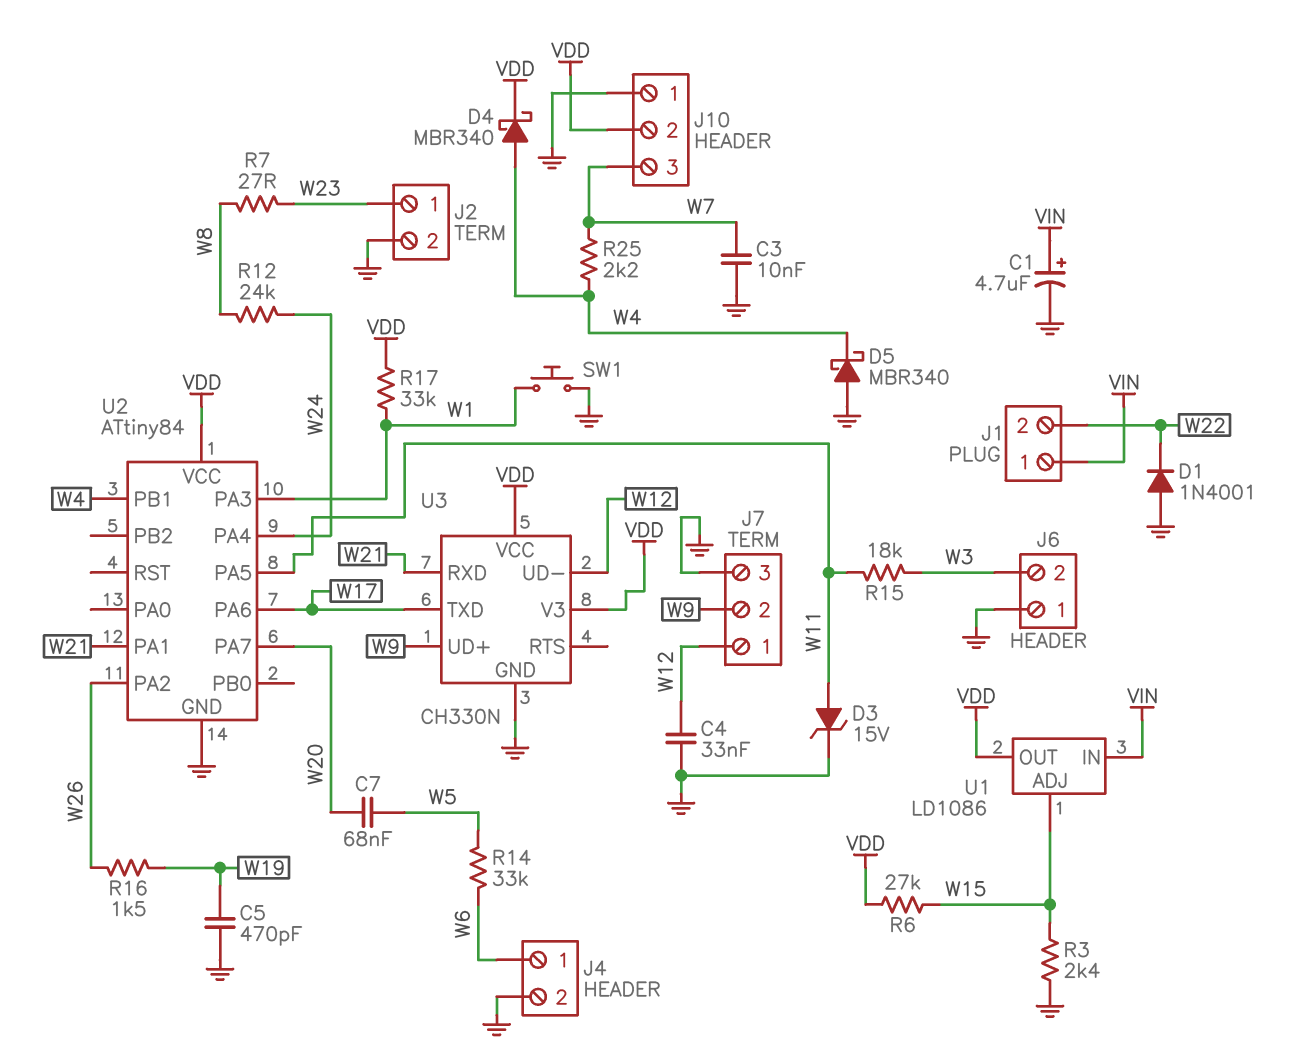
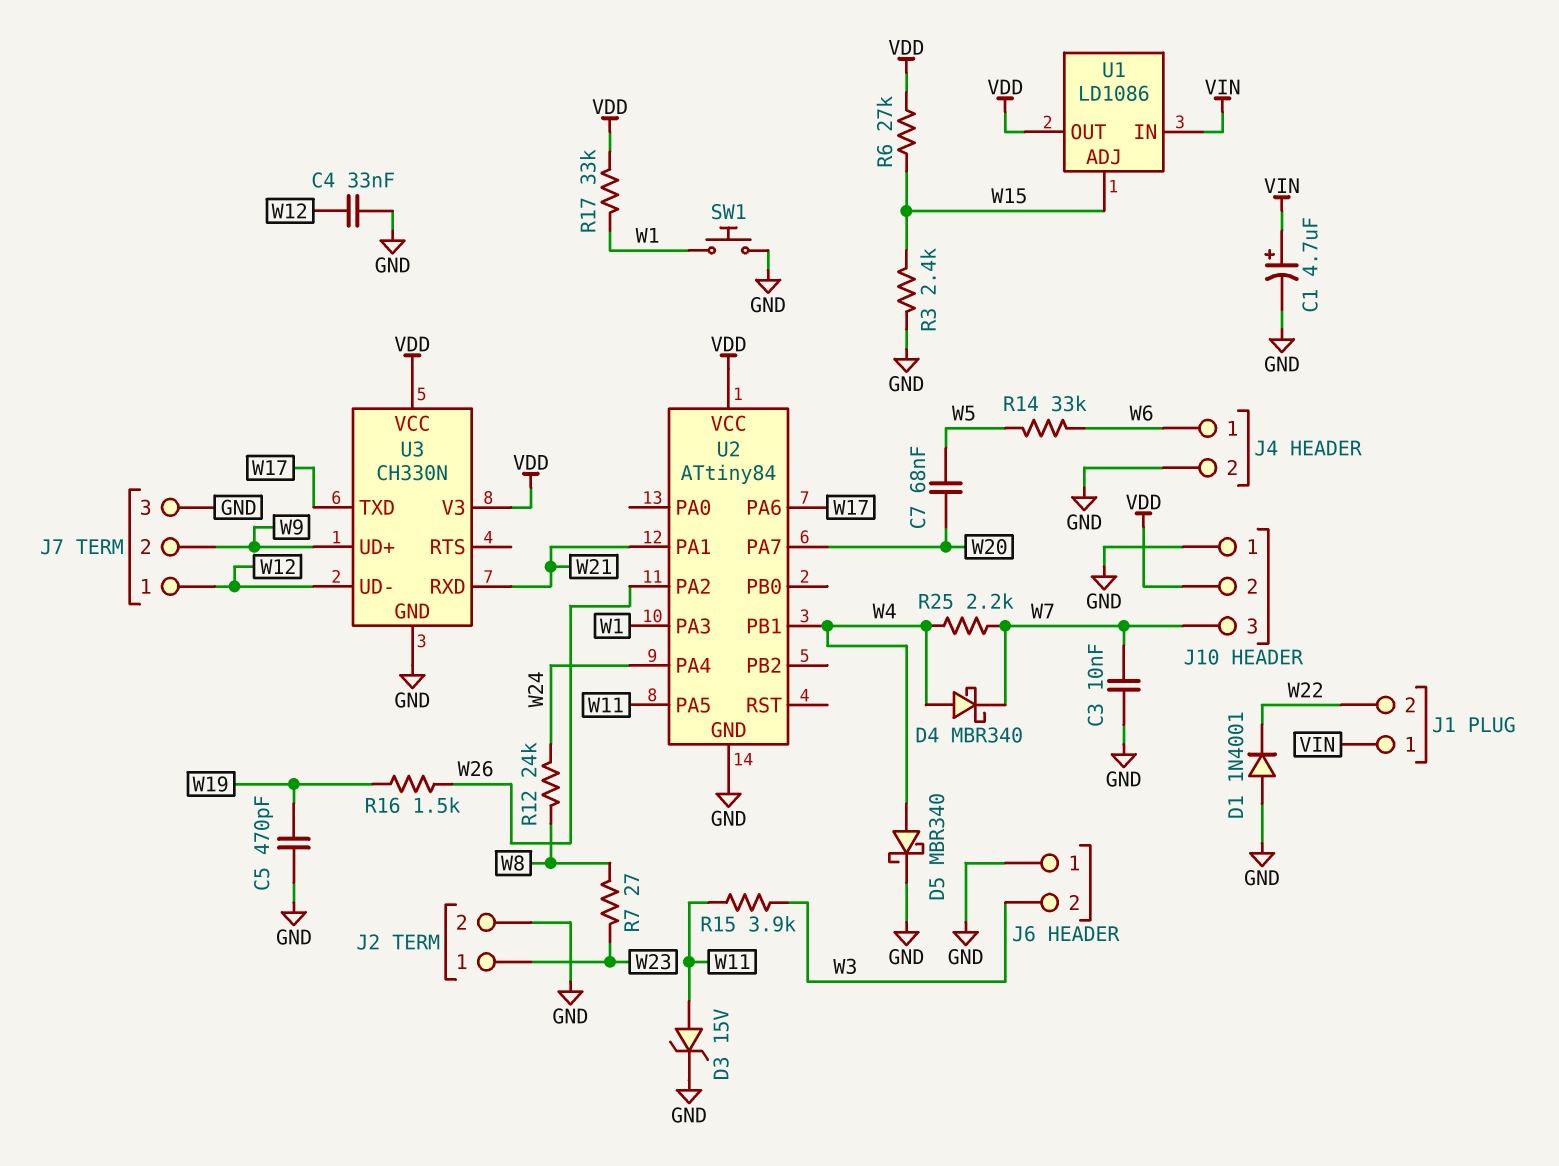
D4: schottky MBR340 (A W4, K VDD) -> schottky MBR340 (A W4, K W7)
D5: schottky MBR340 (A GND, K W4) -> schottky MBR340 (A W4, K GND)
R15: 18k (W3, W11) -> 3.9k (W3, W11)

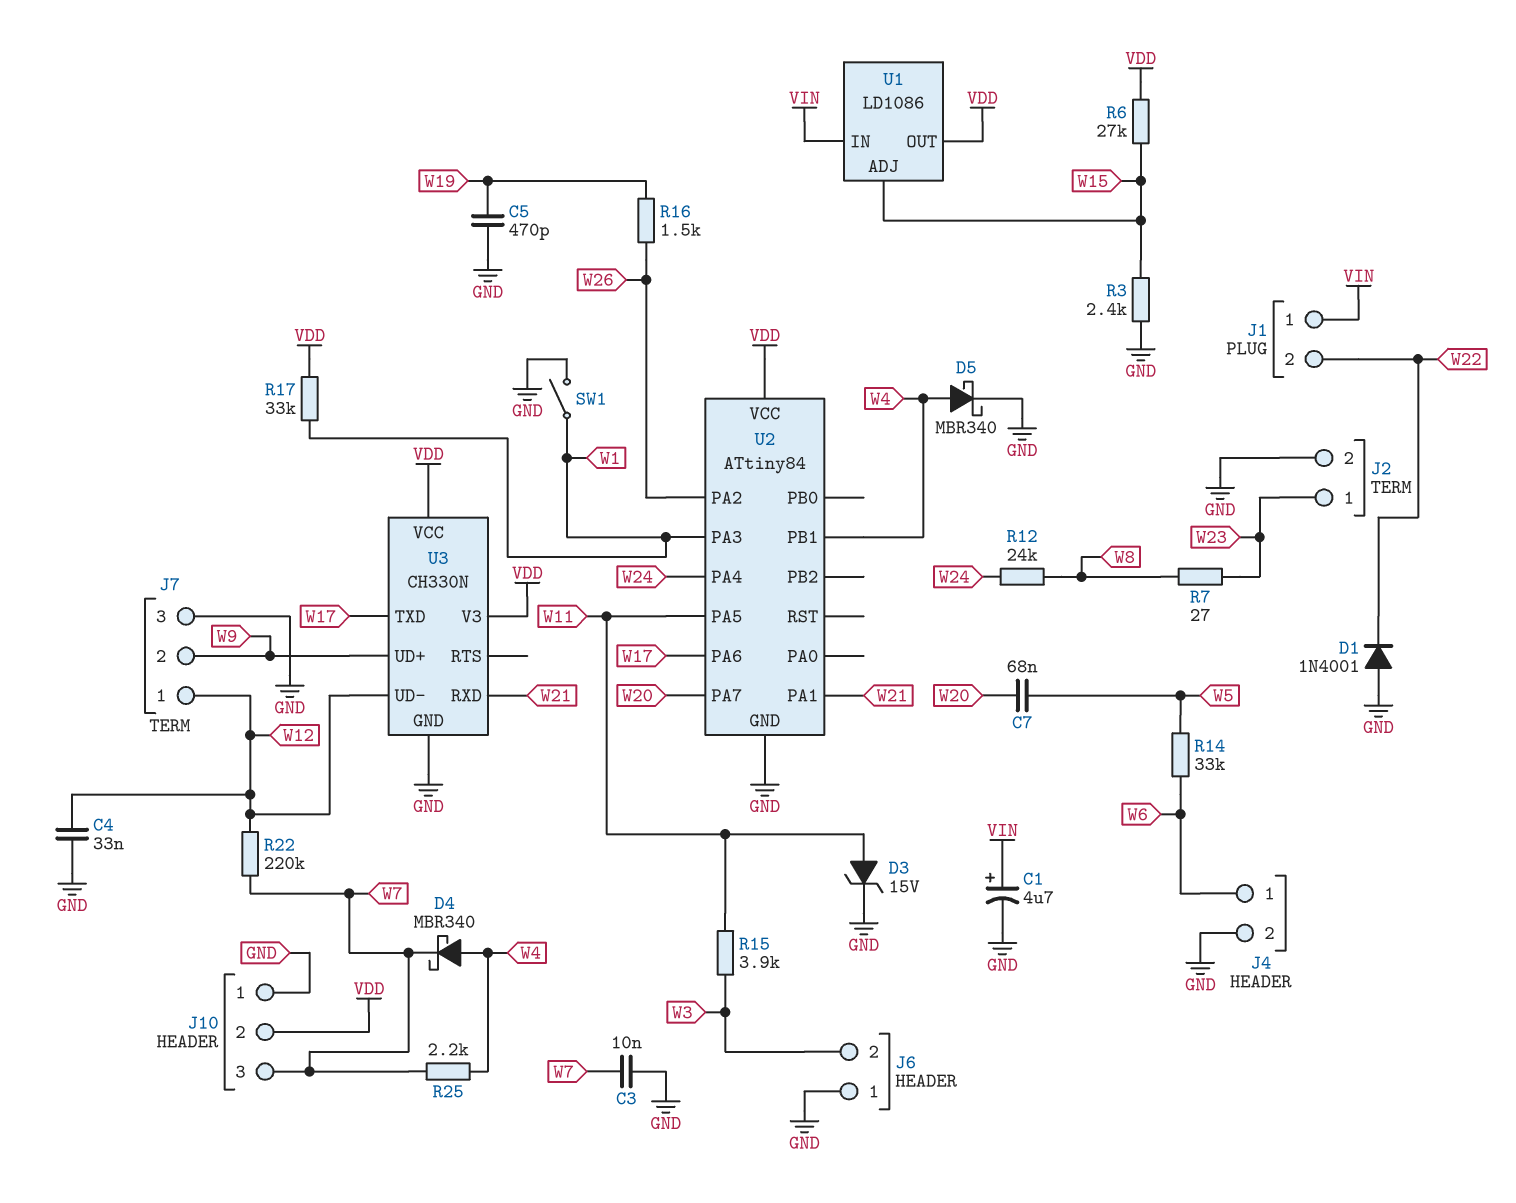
R22: none -> 220k (W7, W12)
SW1: button (GND, W1) -> switch (GND, W1)

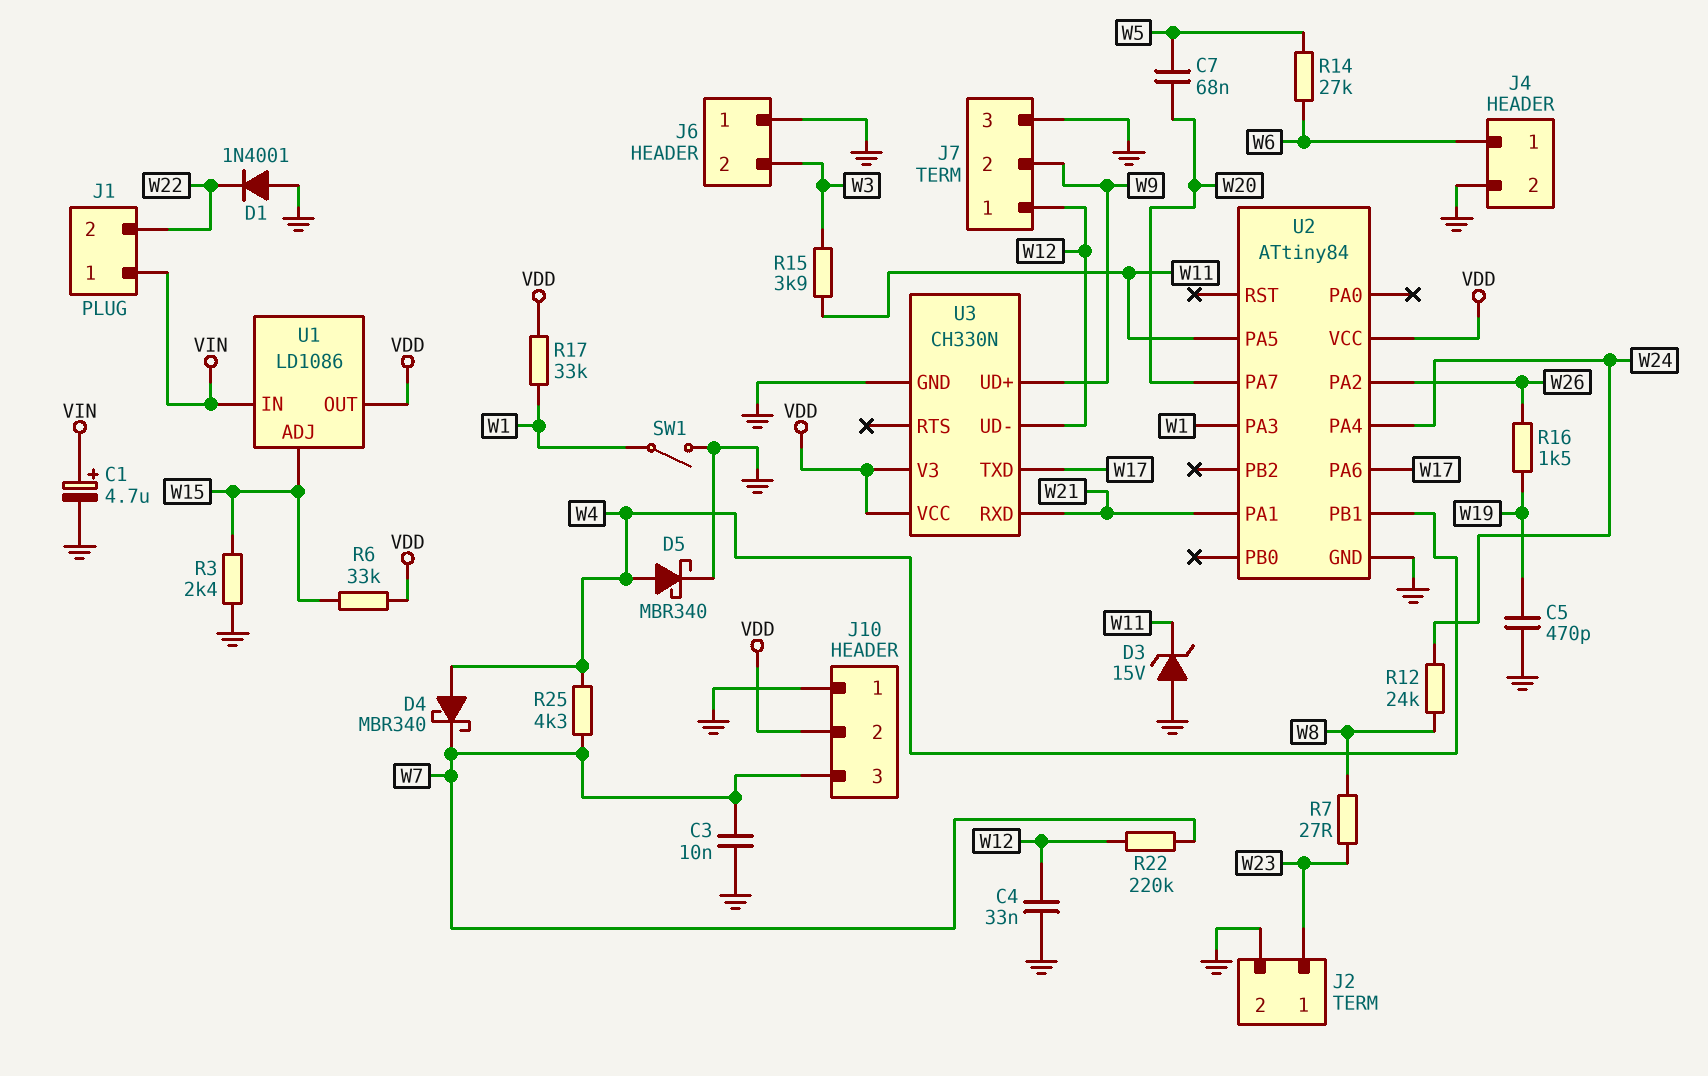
D3: zener 15V (A W11, K GND) -> zener 15V (A GND, K W11)
R6: 27k (VDD, W15) -> 33k (VDD, W15)
R14: 33k (W5, W6) -> 27k (W5, W6)
R25: 2.2k (W4, W7) -> 4.3k (W4, W7)

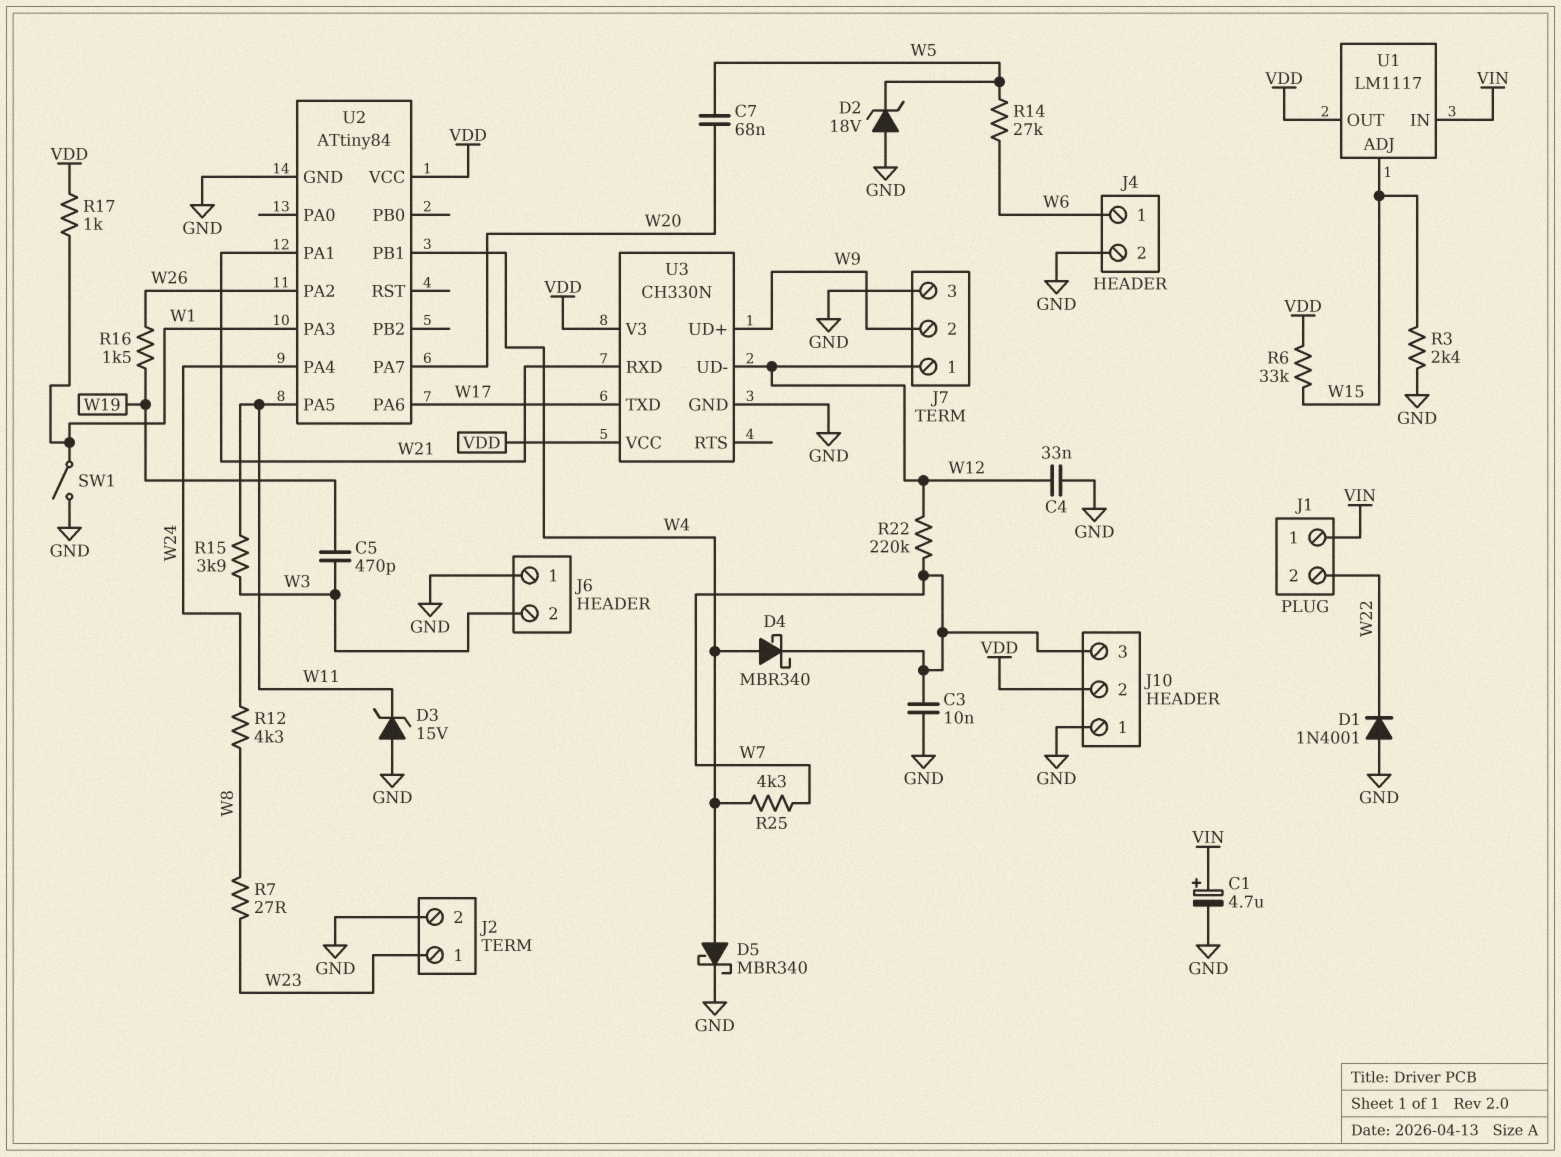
C5: 470pF (GND, W19) -> 470pF (W3, W19)
D2: none -> zener 18V (A GND, K W5)
R12: 24k (W8, W24) -> 4.3k (W8, W24)
R17: 33k (VDD, W1) -> 1k (VDD, W1)
U1: LD1086 -> LM1117

